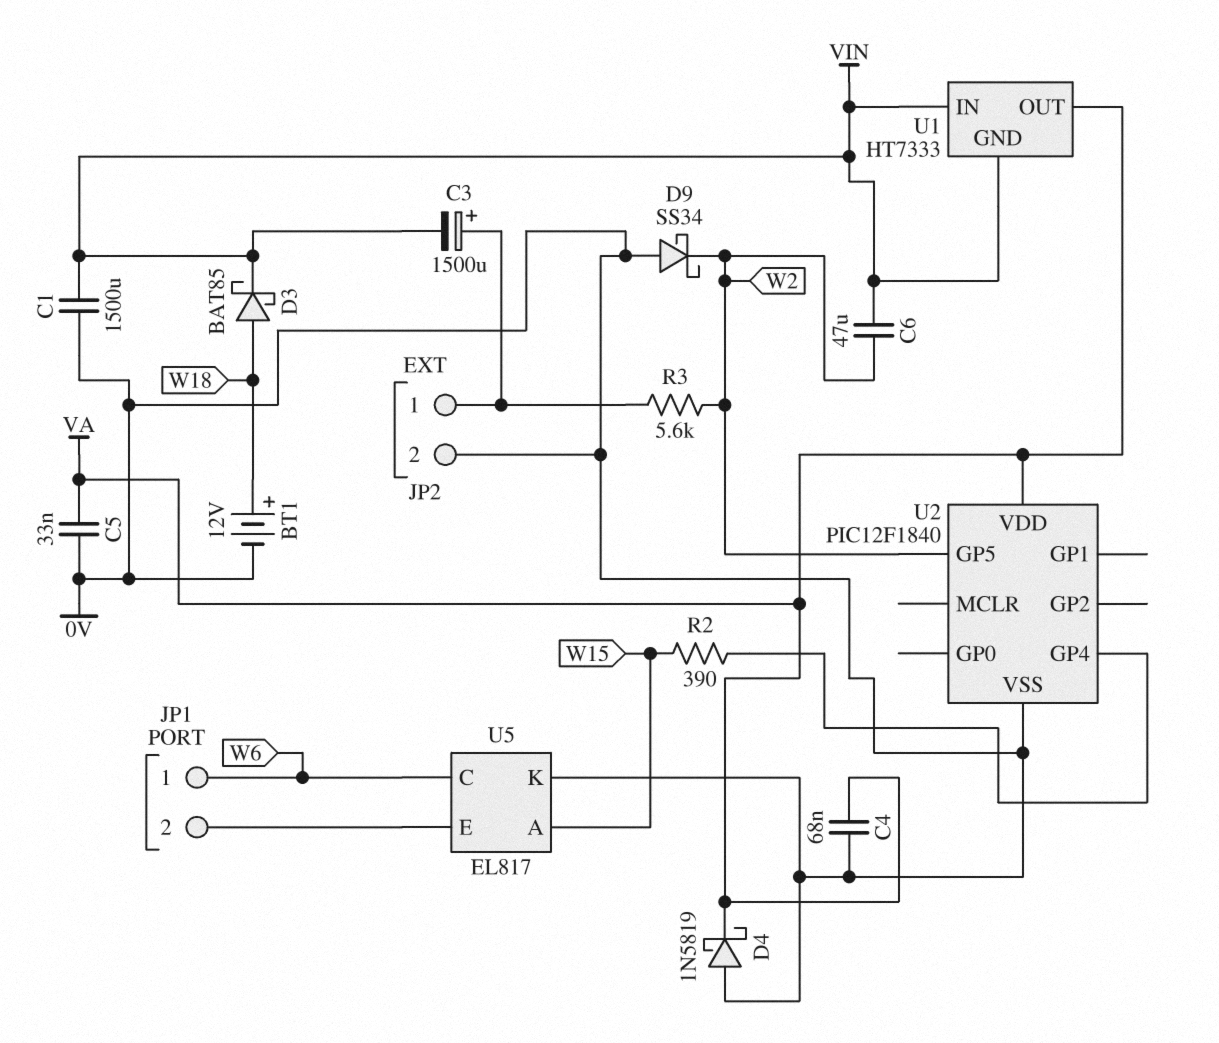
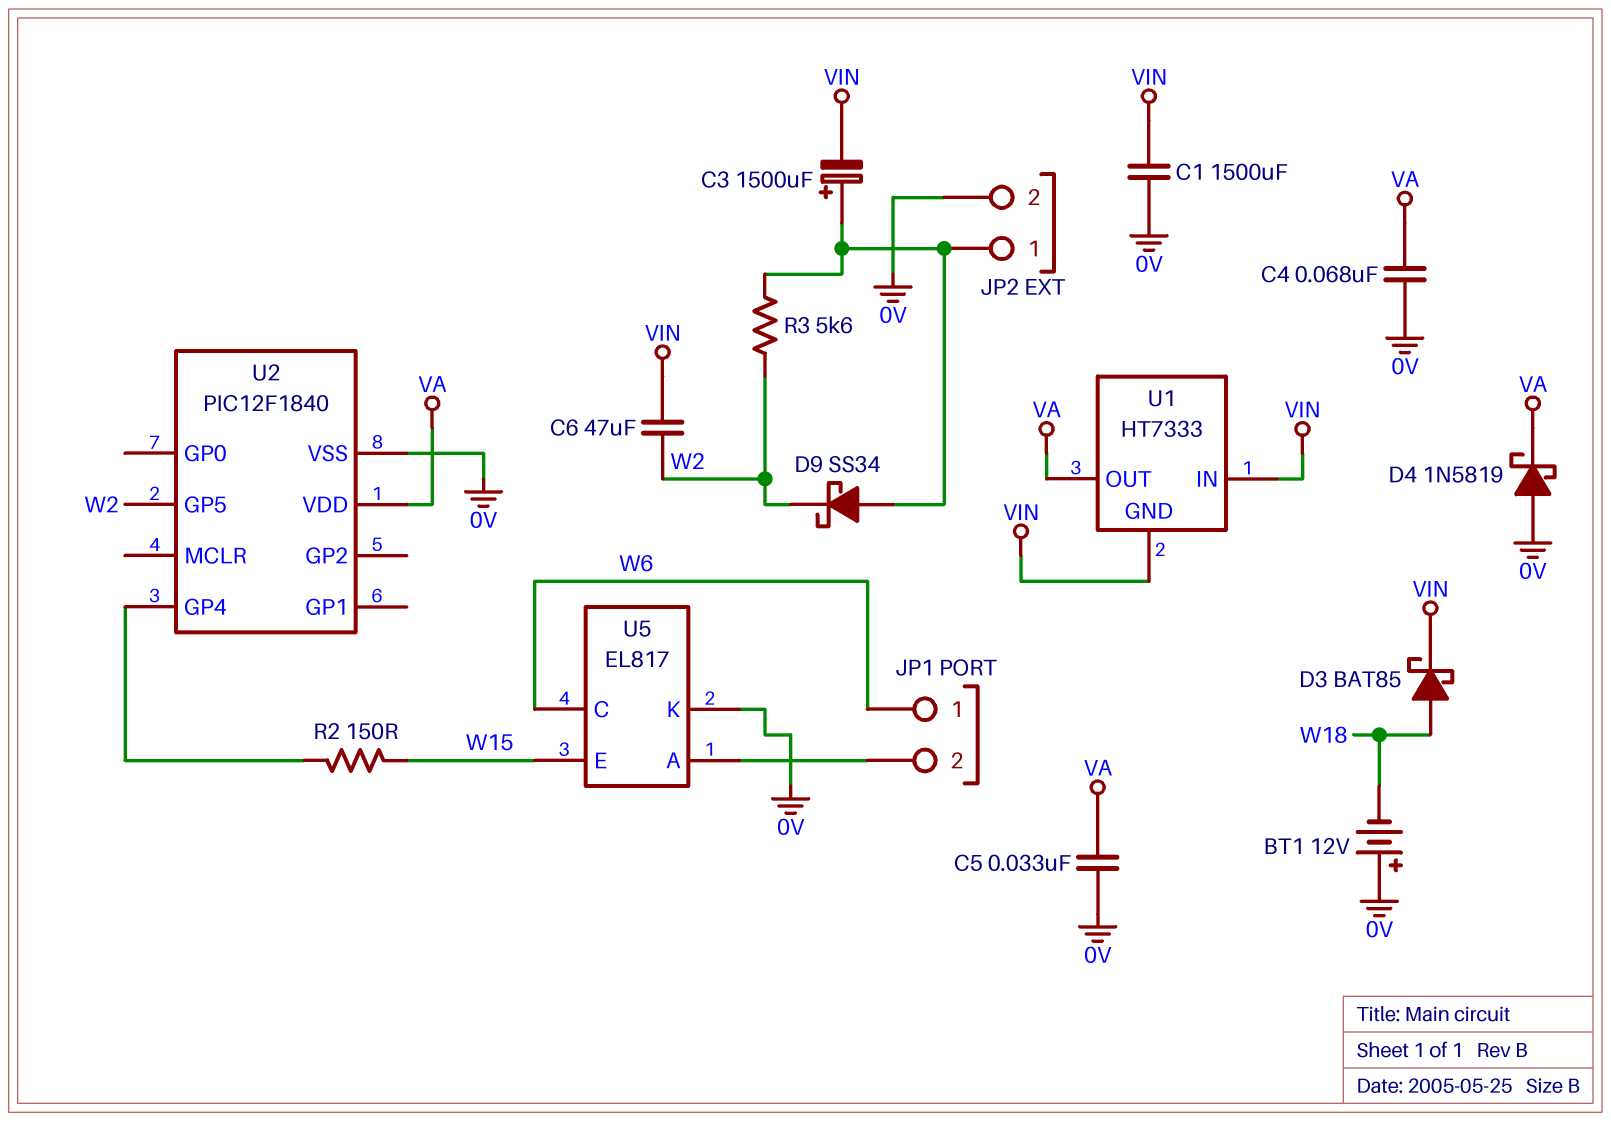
BT1: 12V (plus W18, minus 0V) -> 12V (plus 0V, minus W18)
D9: schottky SS34 (A 0V, K W2) -> schottky SS34 (A JP2/1, K W2)
R2: 390 (U2/GP4, W15) -> 150 (U2/GP4, W15)
U5 pin A: W15 -> JP1/2
U5 pin E: JP1/2 -> W15

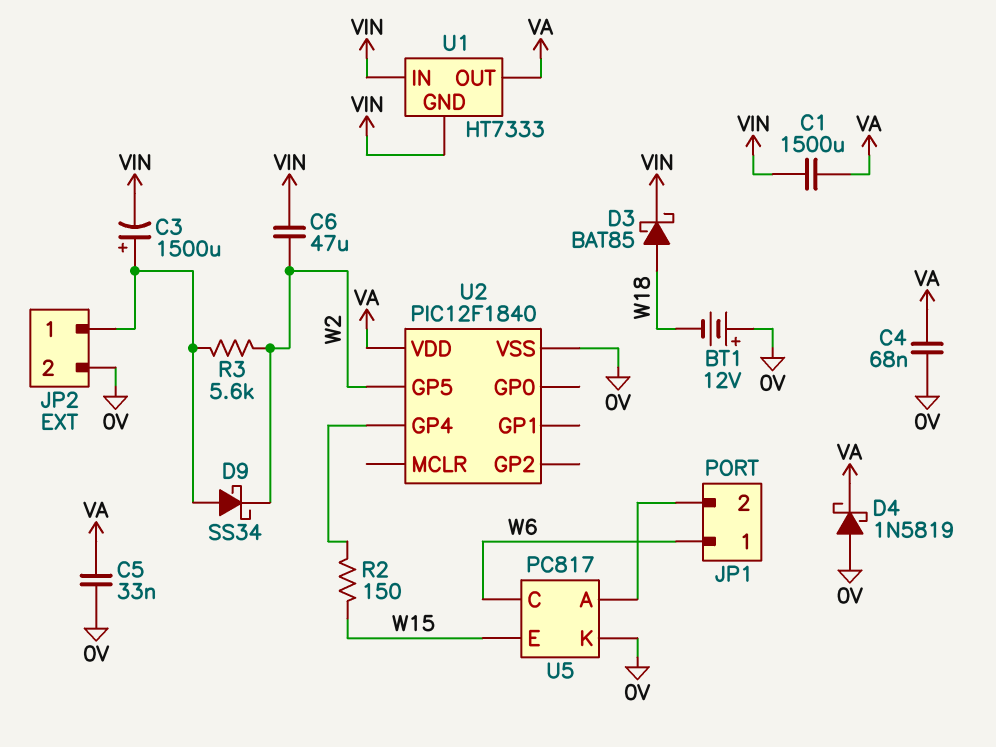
C1: 1500uF (0V, VIN) -> 1500uF (VA, VIN)
U5: EL817 -> PC817

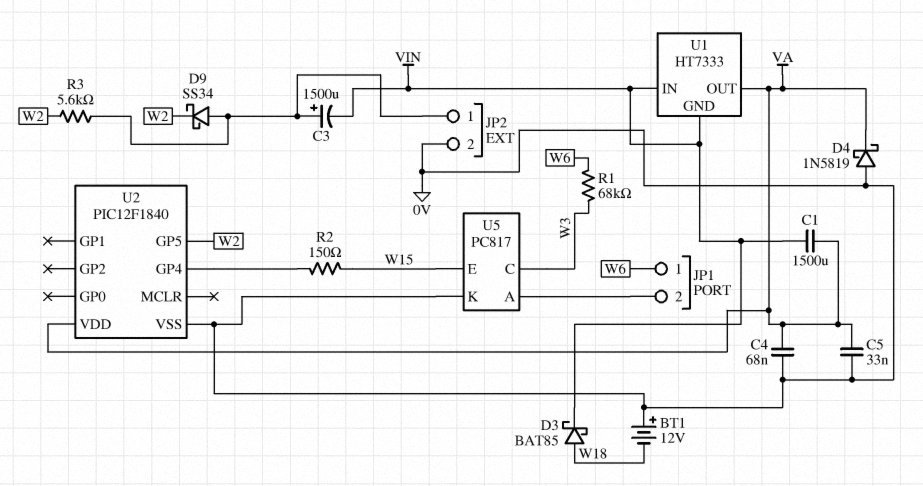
C6: 47uF (VIN, W2) -> none
R1: none -> 68k (W3, W6)
U5 pin C: W6 -> W3

